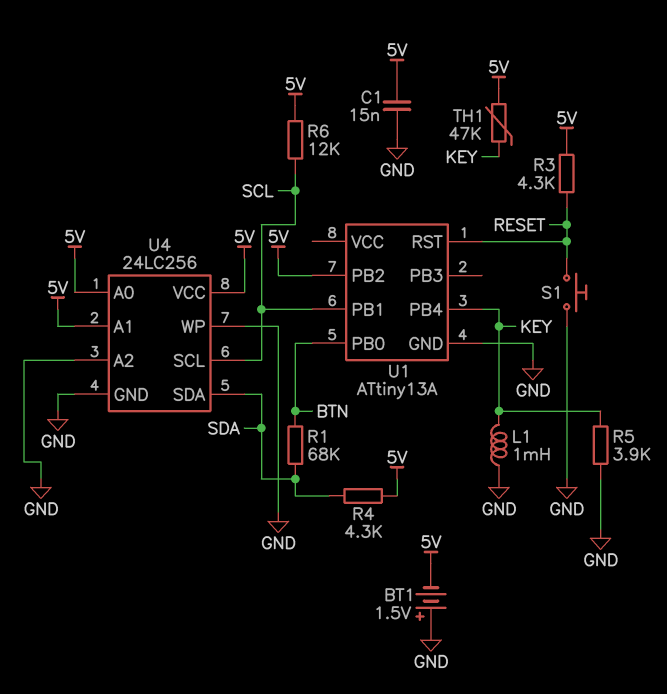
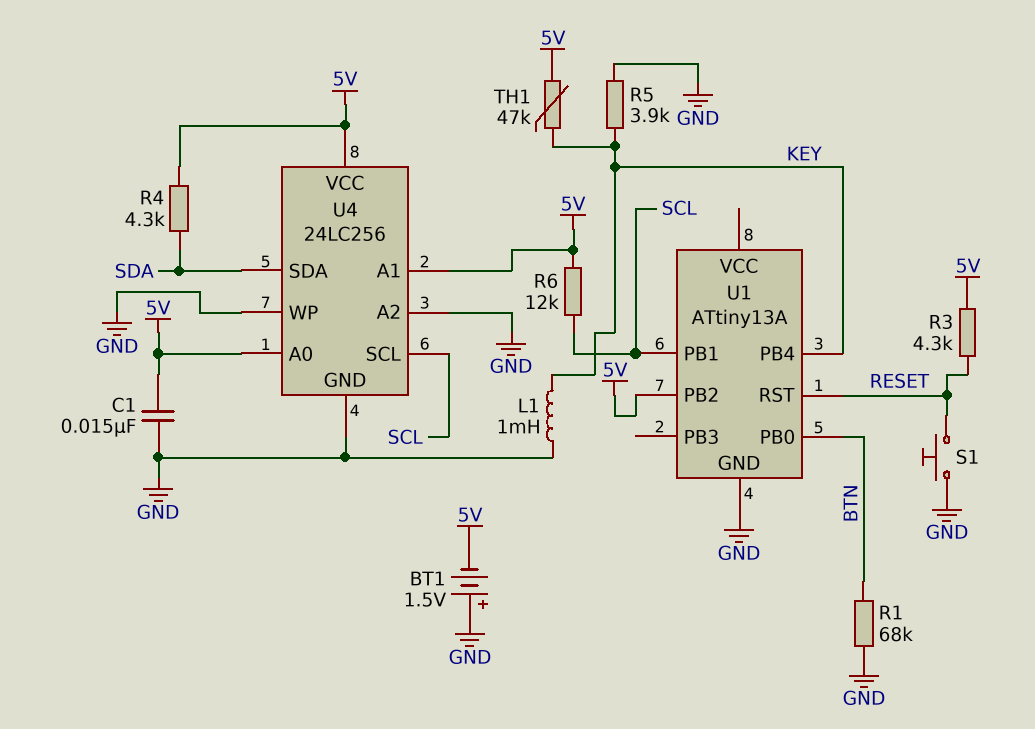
R1: 68k (BTN, SDA) -> 68k (BTN, GND)

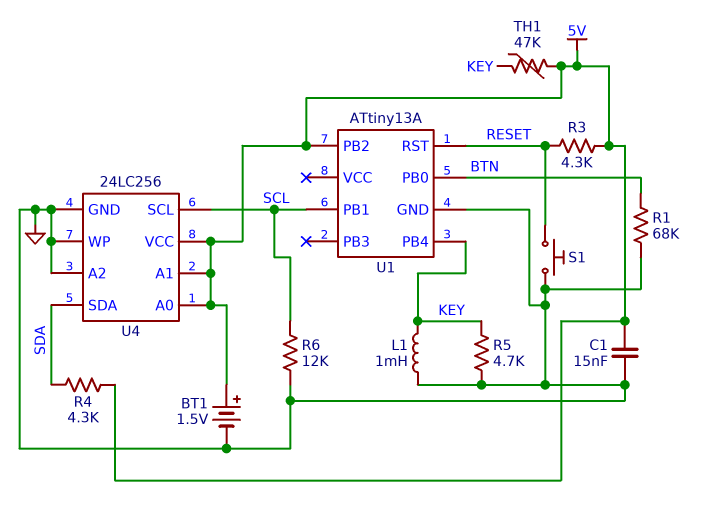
BT1: 1.5V (plus GND, minus 5V) -> 1.5V (plus 5V, minus GND)
R5: 3.9k (GND, KEY) -> 4.7k (GND, KEY)
R6: 12k (5V, SCL) -> 12k (GND, SCL)

